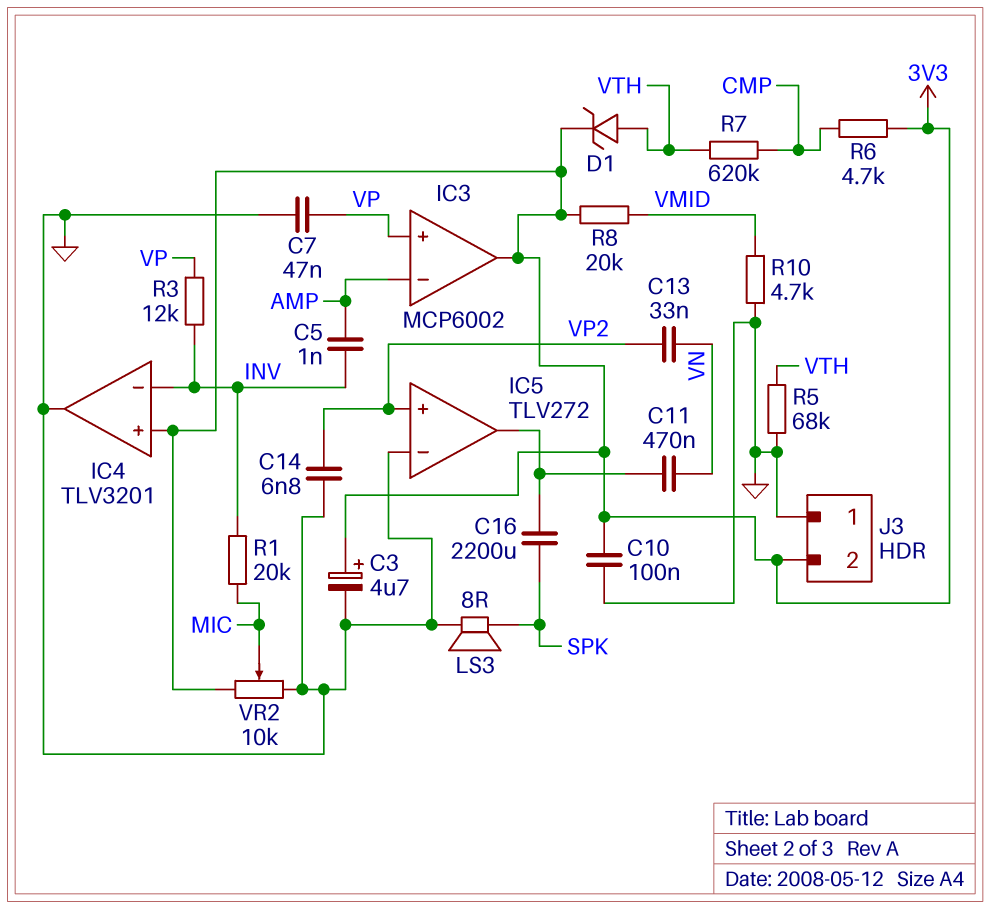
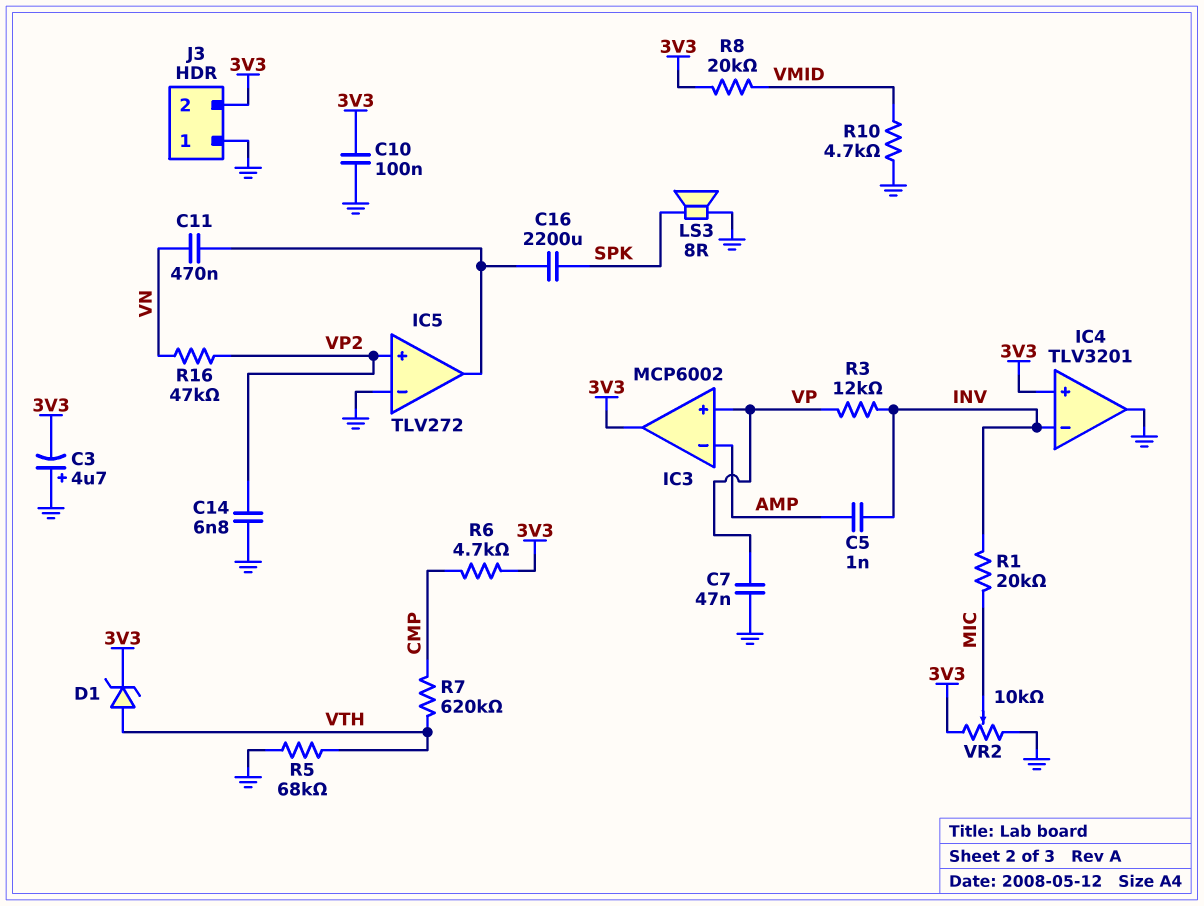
C3: 4.7uF (plus 3V3, minus GND) -> 4.7uF (plus GND, minus 3V3)
C13: 33nF (VN, VP2) -> none
R16: none -> 47k (VN, VP2)

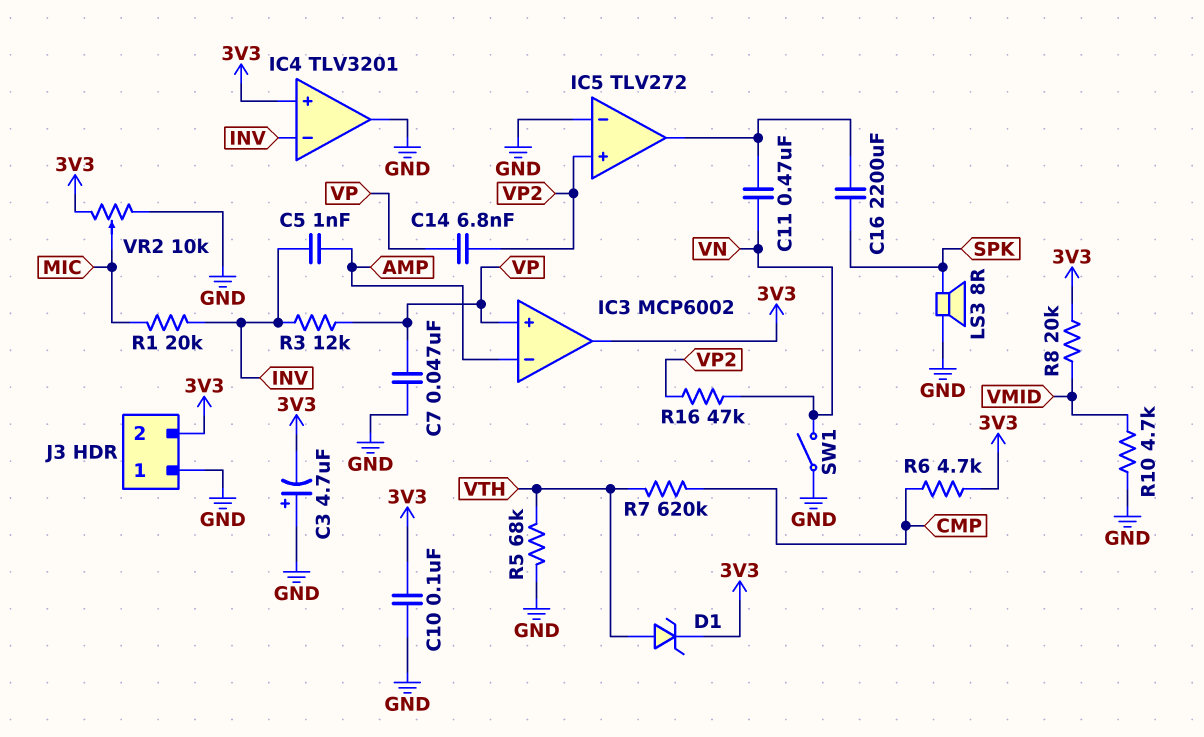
C14: 6.8nF (GND, VP2) -> 6.8nF (VP, VP2)
SW1: none -> switch (GND, VN)

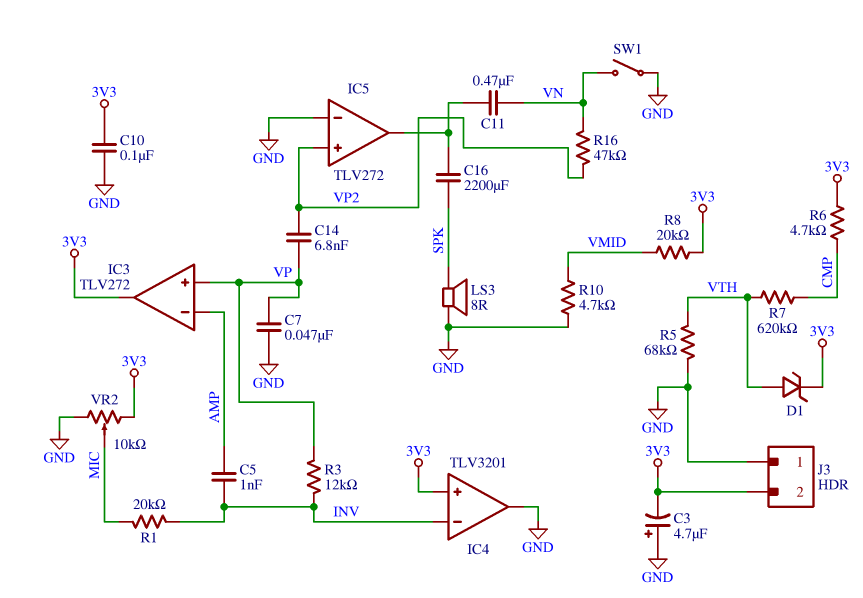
IC3: MCP6002 -> TLV272

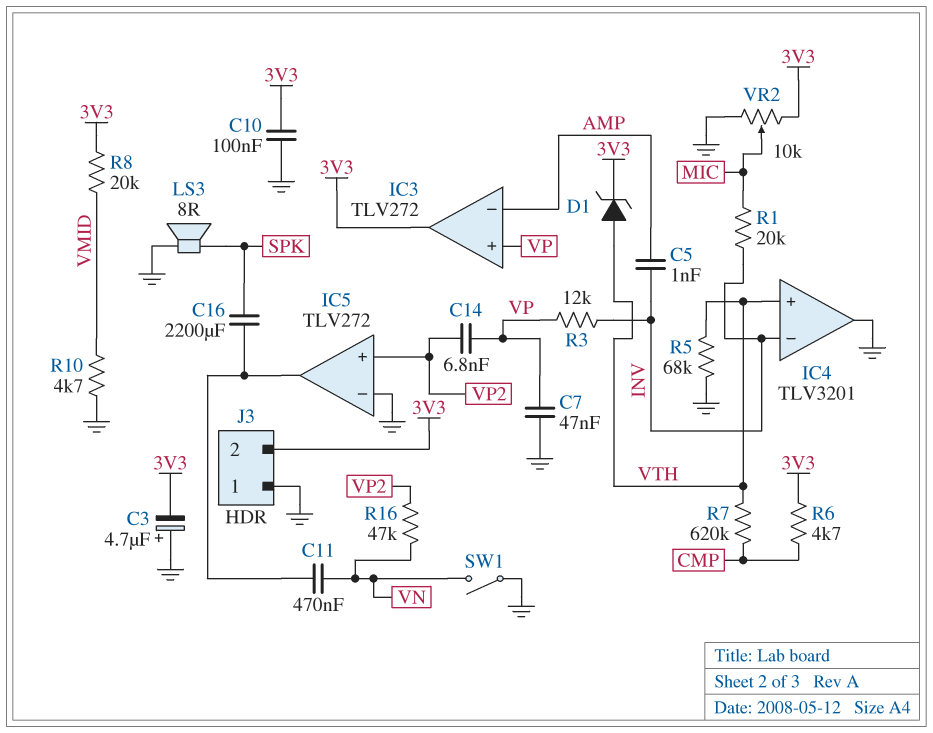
IC4 pin in+: 3V3 -> VTH

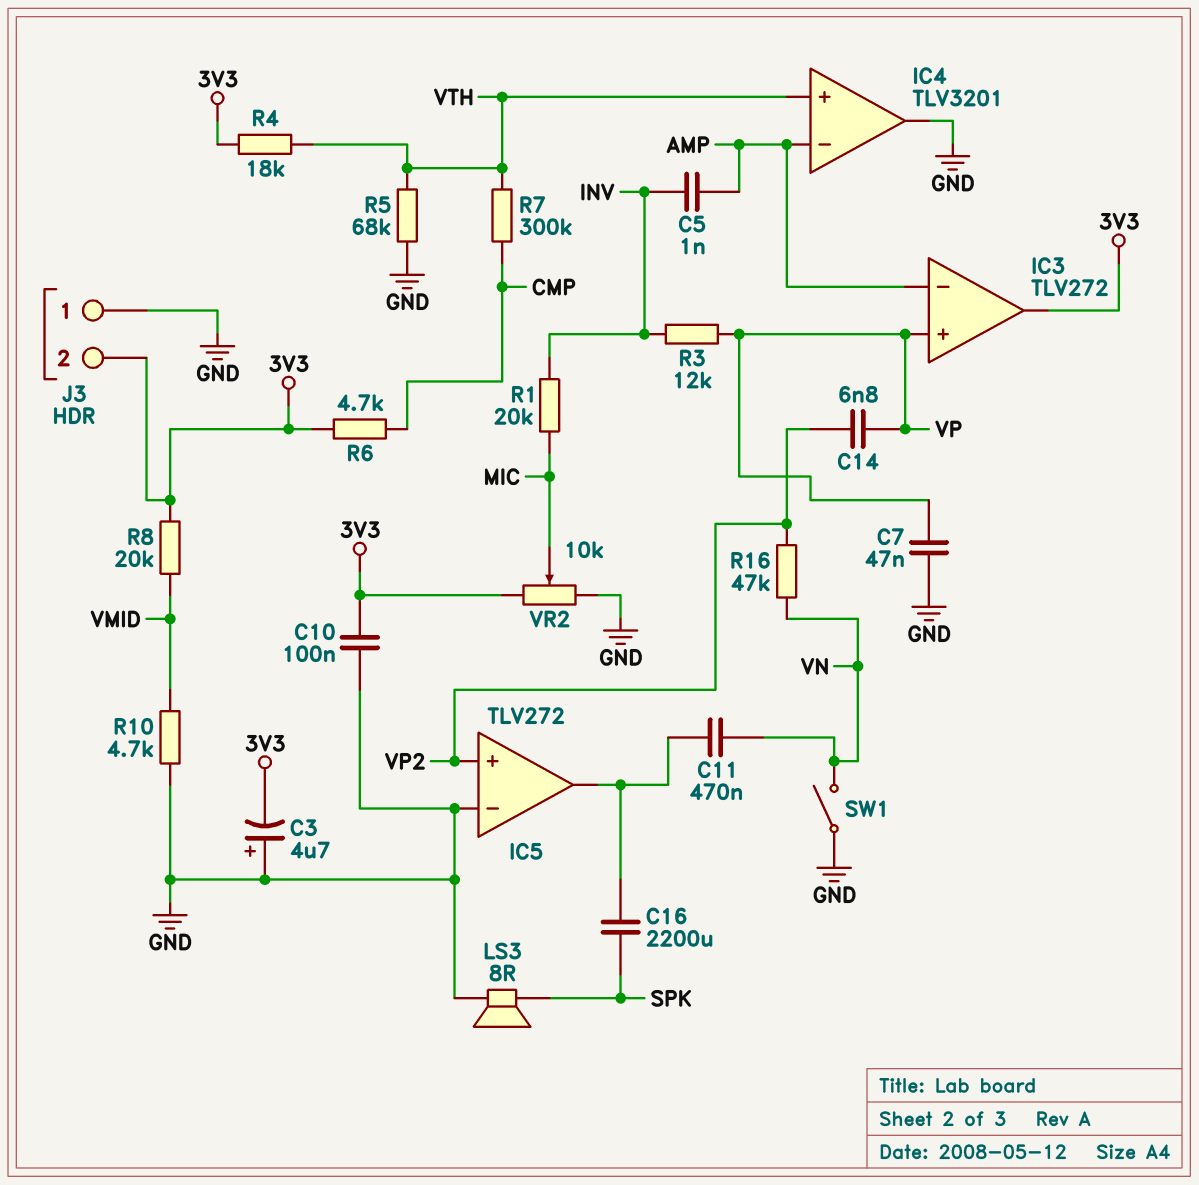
D1: zener (A VTH, K 3V3) -> none
IC4 pin in-: INV -> AMP
R4: none -> 18k (3V3, VTH)
R7: 620k (CMP, VTH) -> 300k (CMP, VTH)

